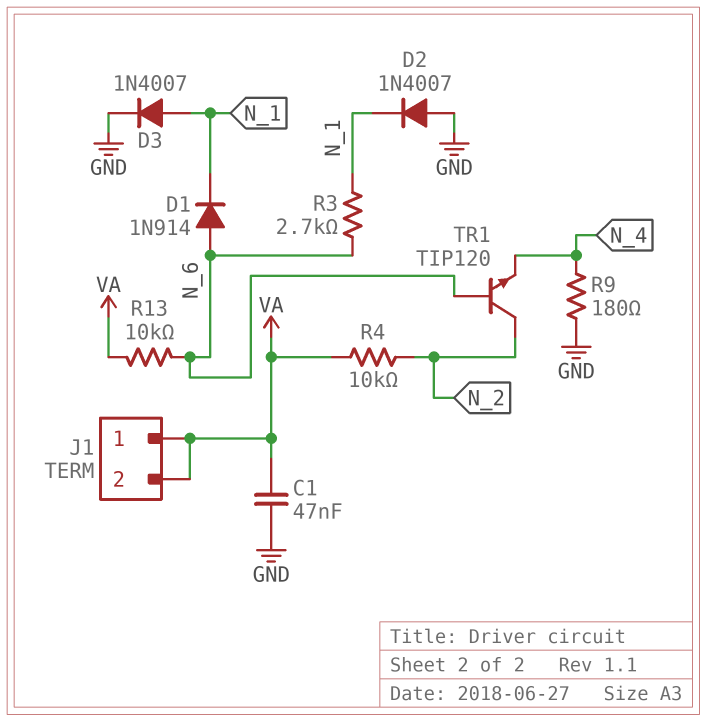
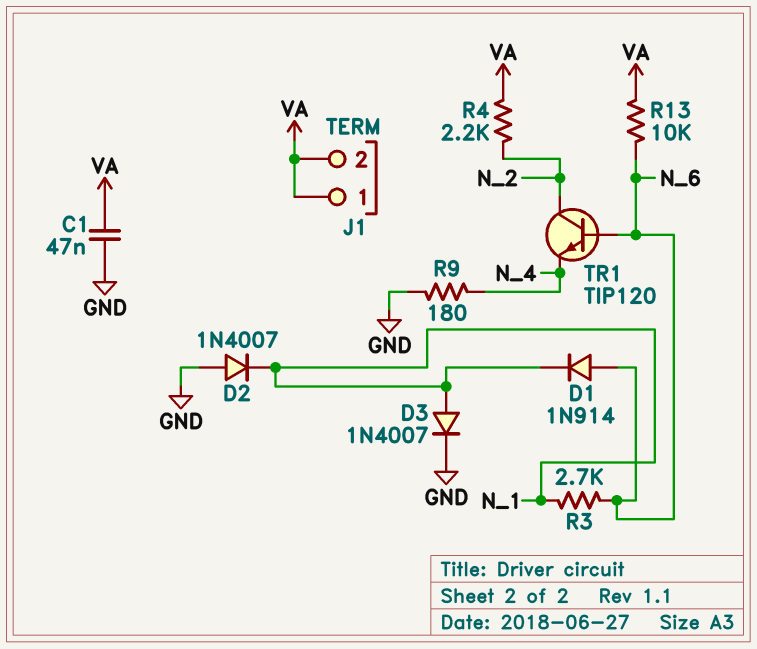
R4: 10k (N_2, VA) -> 2.2k (N_2, VA)

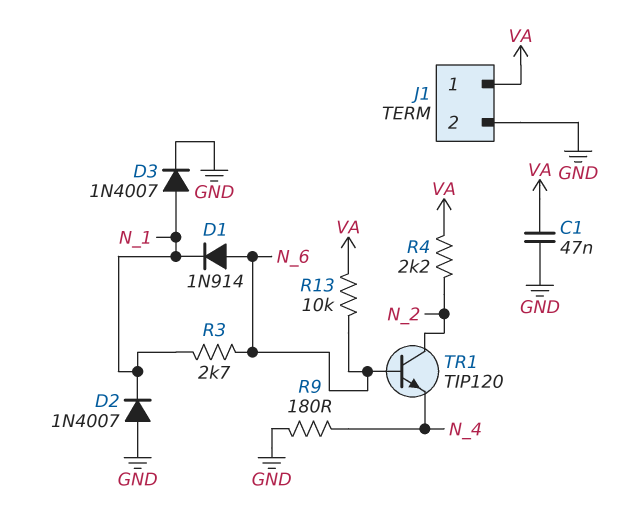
J1 pin 2: VA -> GND

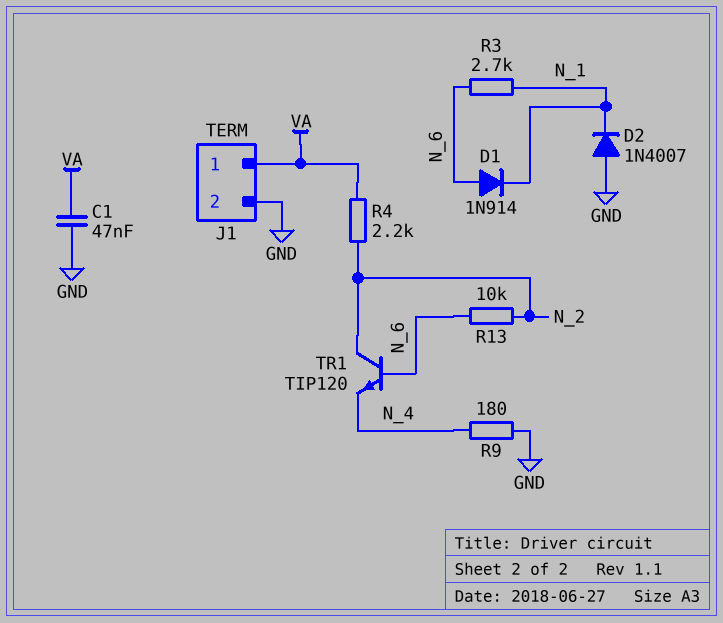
D3: diode 1N4007 (A N_1, K GND) -> none
R13: 10k (N_6, VA) -> 10k (N_2, N_6)

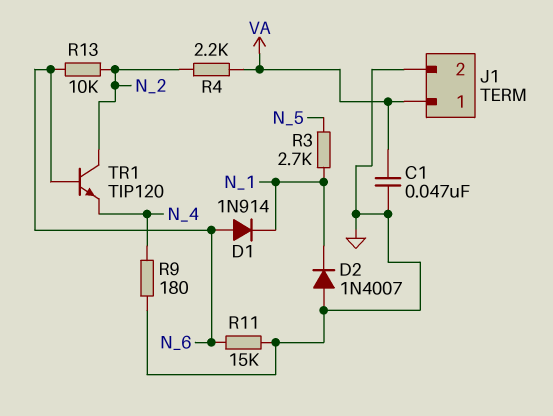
R3: 2.7k (N_1, N_6) -> 2.7k (N_1, N_5)
R11: none -> 15k (GND, N_6)

